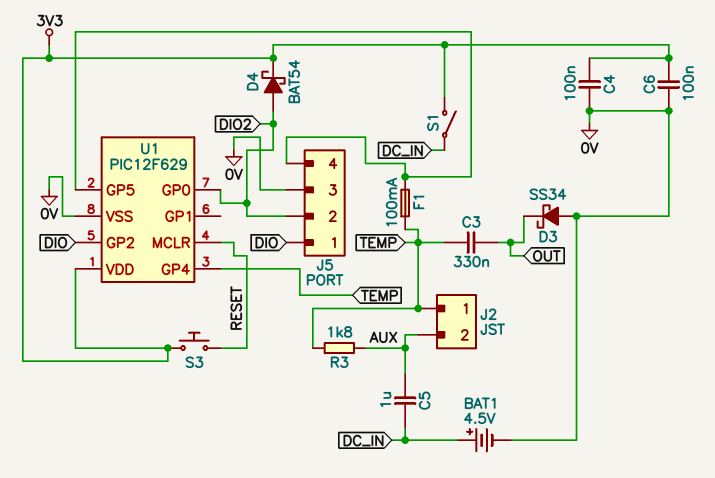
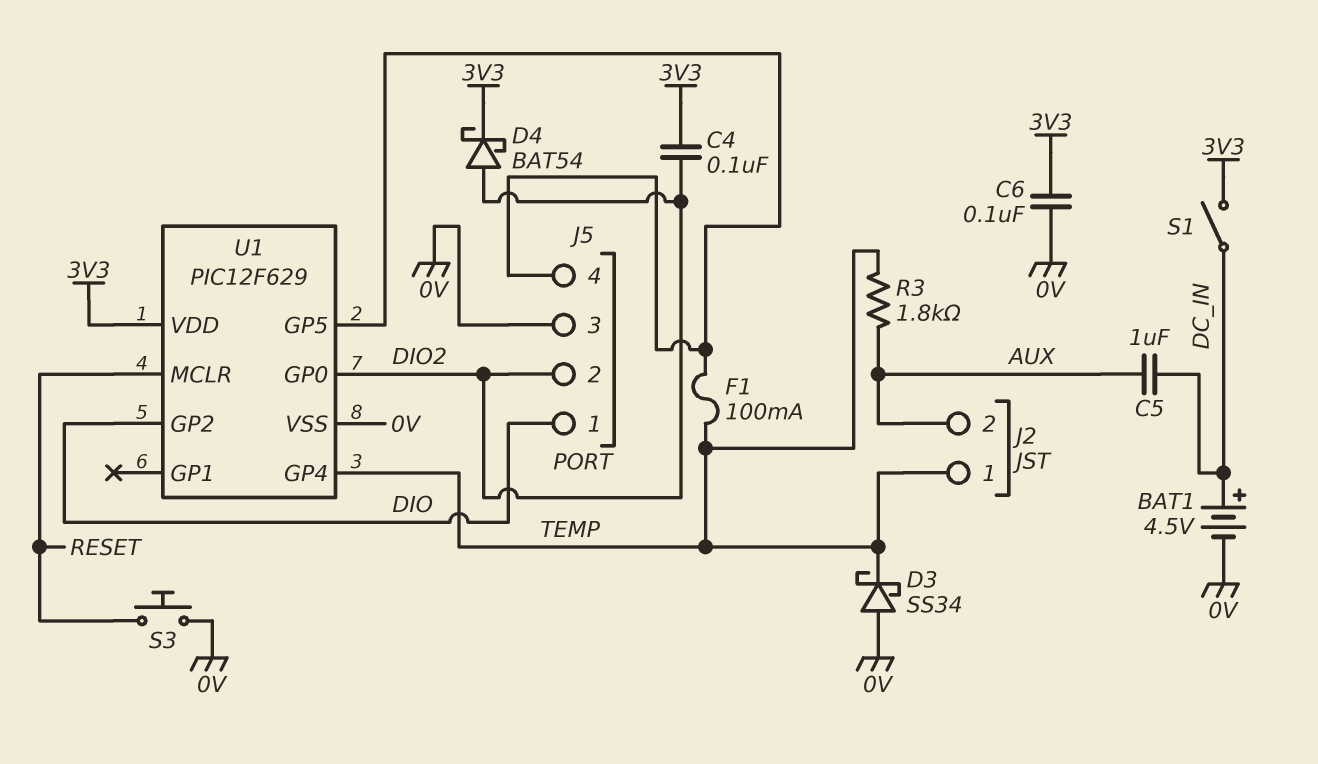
C3: 330nF (OUT, TEMP) -> none
C4: 100nF (0V, 3V3) -> 100nF (3V3, DIO2)
D3: schottky SS34 (A 0V, K OUT) -> schottky SS34 (A 0V, K TEMP)
S3: button (3V3, RESET) -> button (0V, RESET)

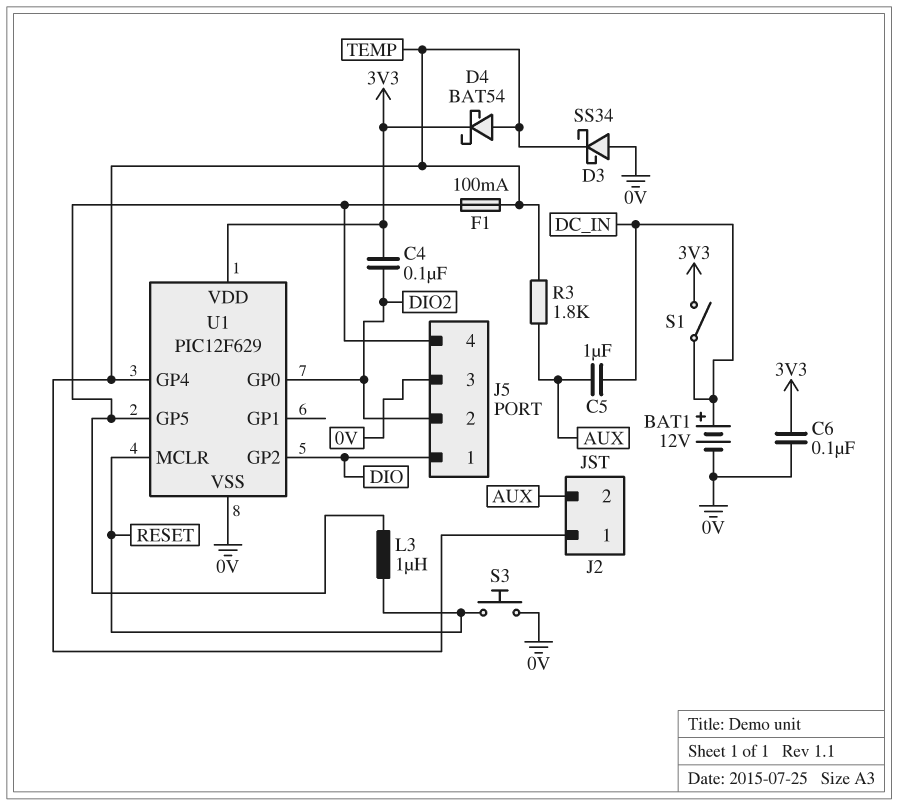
BAT1: 4.5V (plus DC_IN, minus 0V) -> 12V (plus DC_IN, minus 0V)
D4: schottky BAT54 (A DIO2, K 3V3) -> schottky BAT54 (A TEMP, K 3V3)
L3: none -> 1uH (J5/4, RESET)

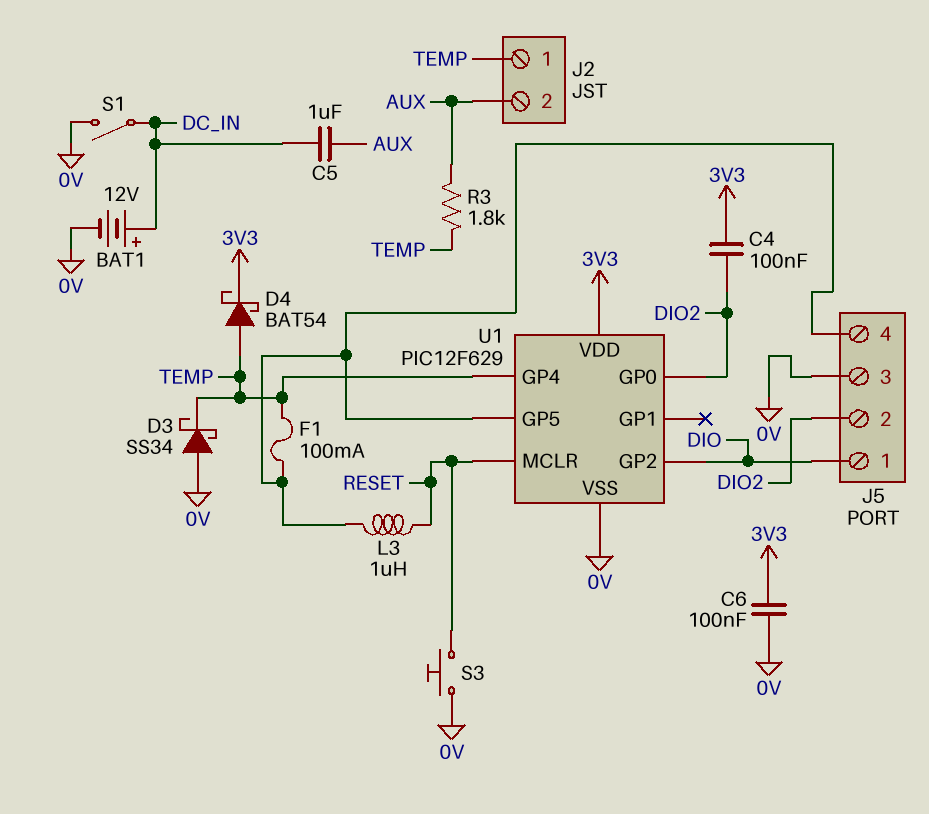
S1: switch (3V3, DC_IN) -> switch (0V, DC_IN)

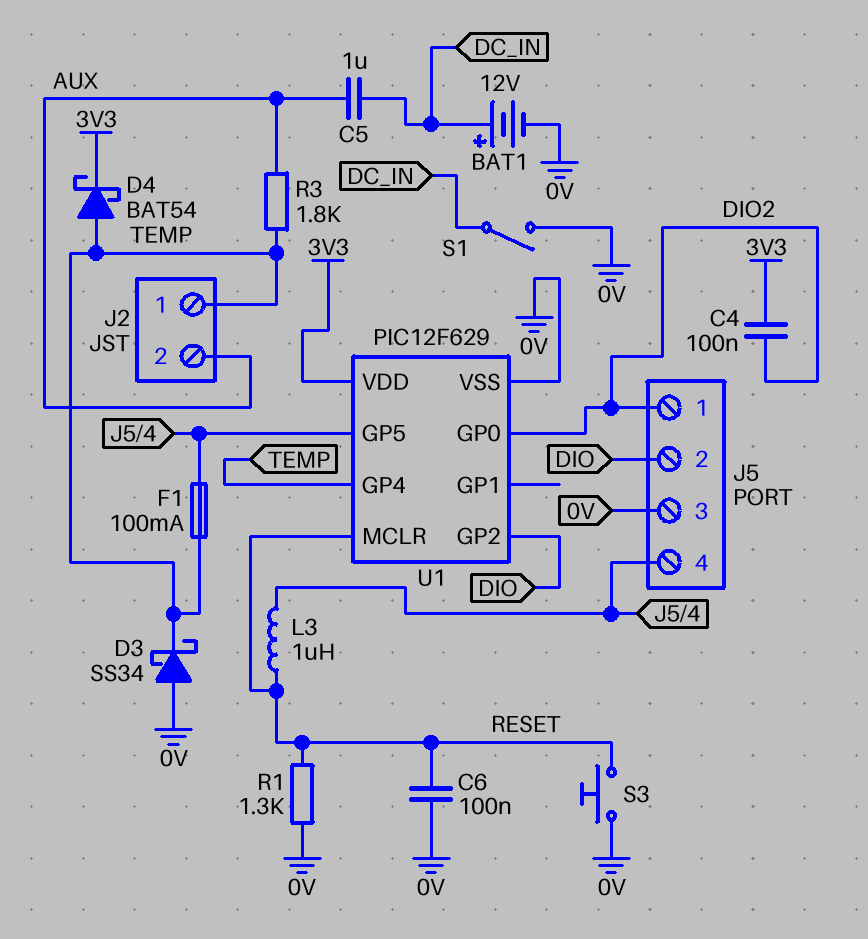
C6: 100nF (0V, 3V3) -> 100nF (0V, RESET)
J5 pin 1: DIO -> DIO2
J5 pin 2: DIO2 -> DIO
R1: none -> 1.3k (0V, RESET)

